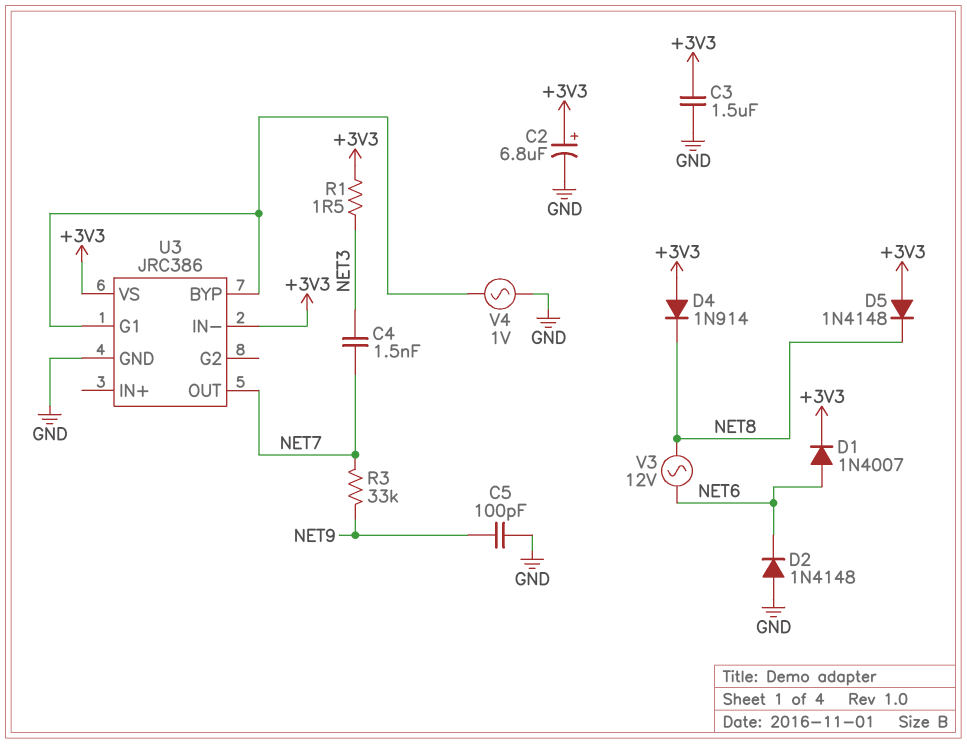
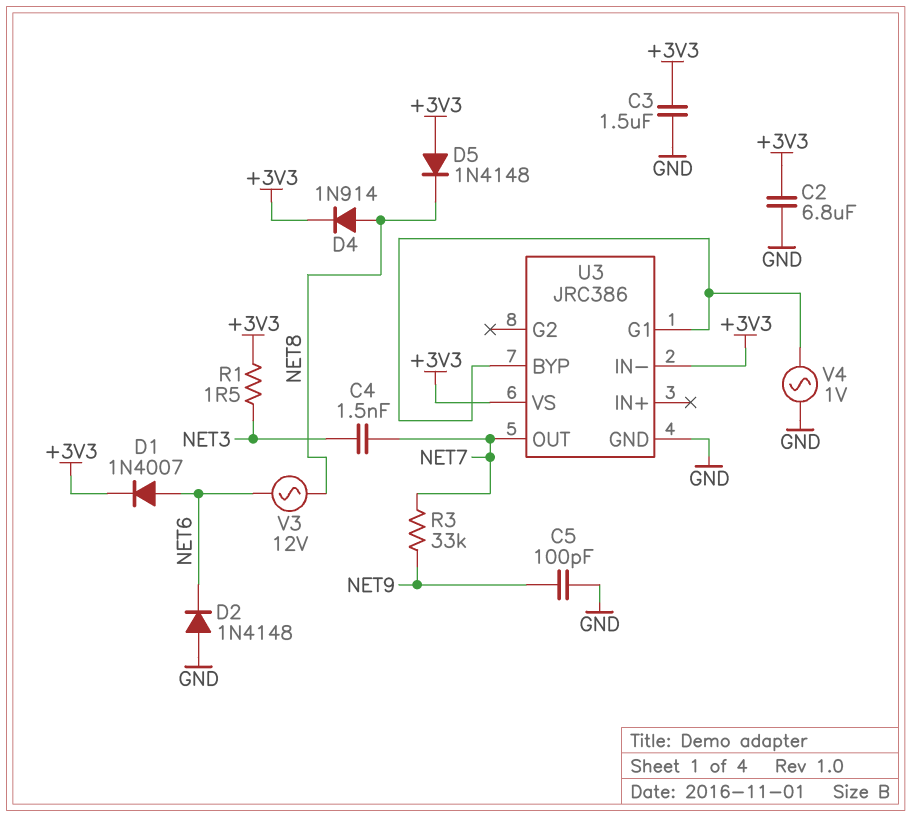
C2: 6.8uF (plus +3V3, minus GND) -> 6.8uF (+3V3, GND)
D4: diode 1N914 (A +3V3, K NET8) -> diode 1N914 (A NET8, K +3V3)

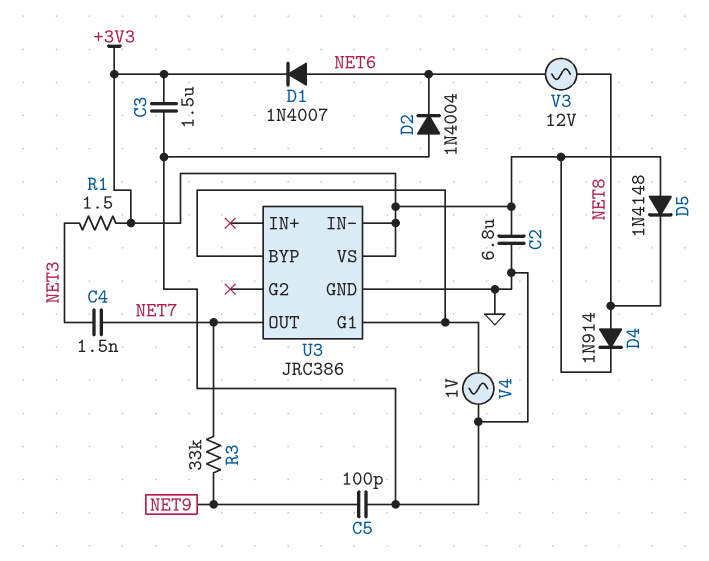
D2: diode 1N4148 (A GND, K NET6) -> diode 1N4004 (A GND, K NET6)

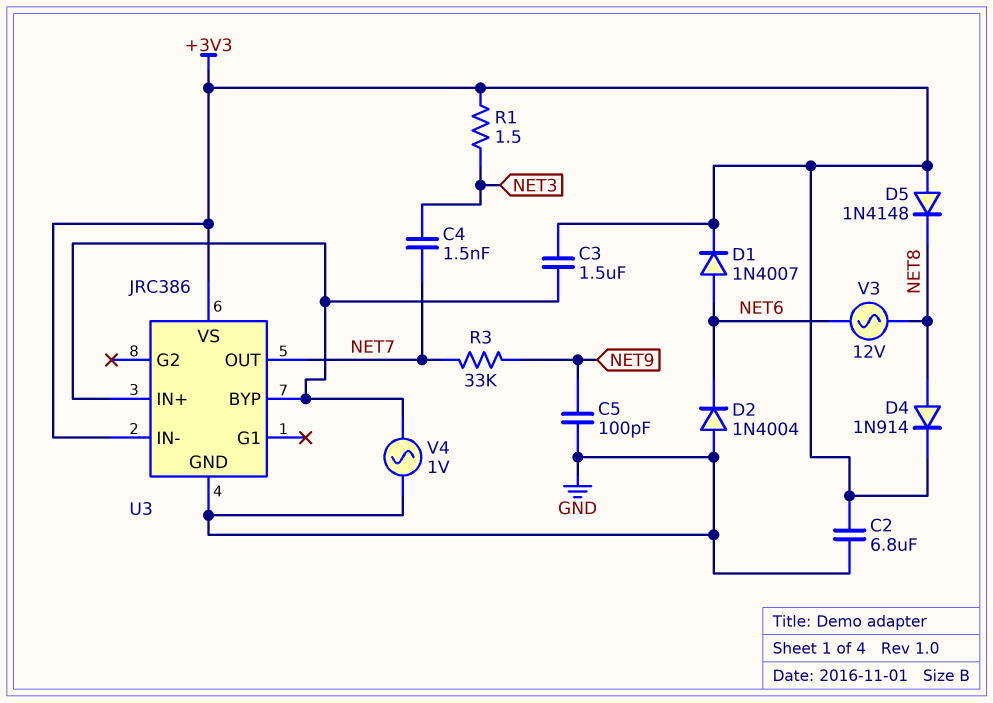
C3: 1.5uF (+3V3, GND) -> 1.5uF (+3V3, U3/BYP)
U3 pin G1: U3/BYP -> none
U3 pin IN+: none -> U3/BYP

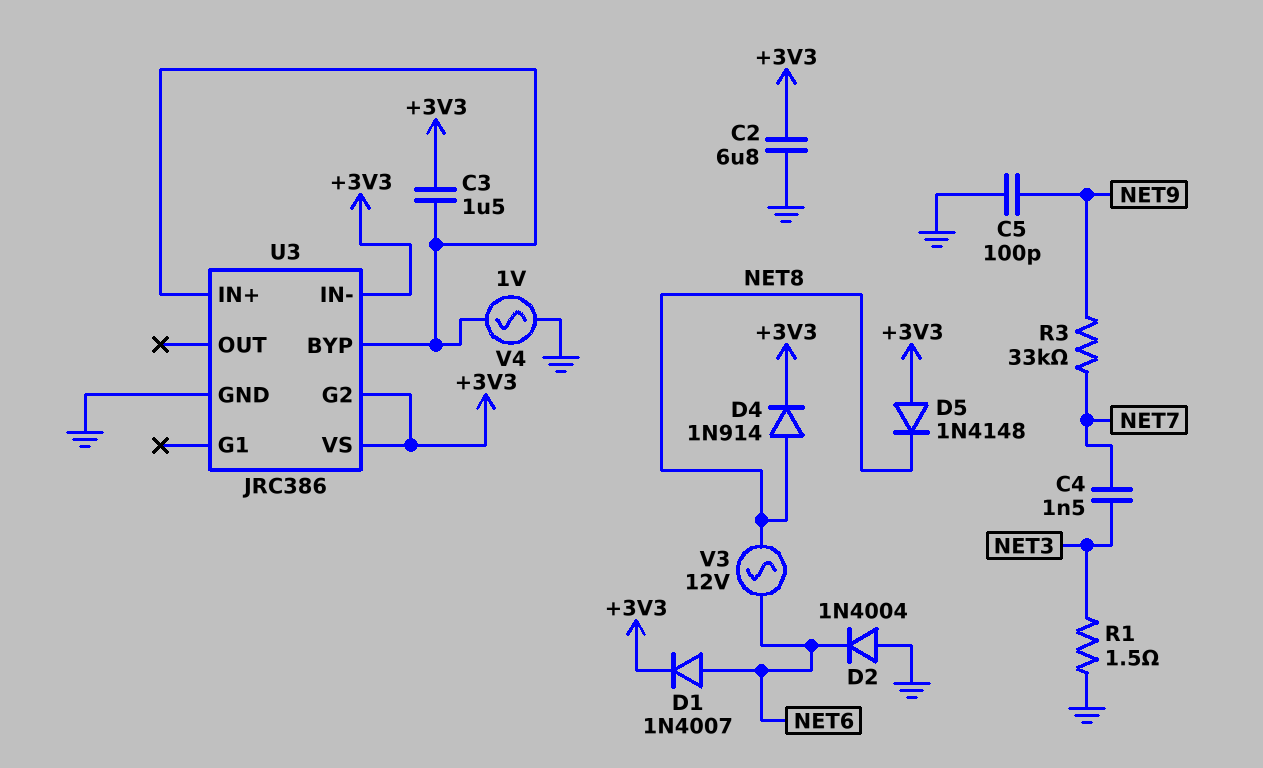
R1: 1.5 (+3V3, NET3) -> 1.5 (GND, NET3)
U3 pin G2: none -> +3V3
U3 pin OUT: NET7 -> none

